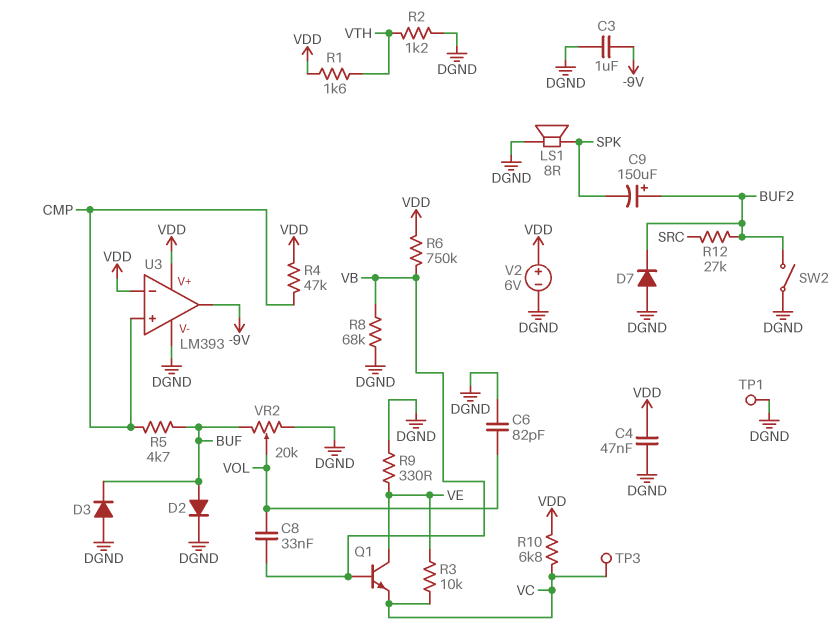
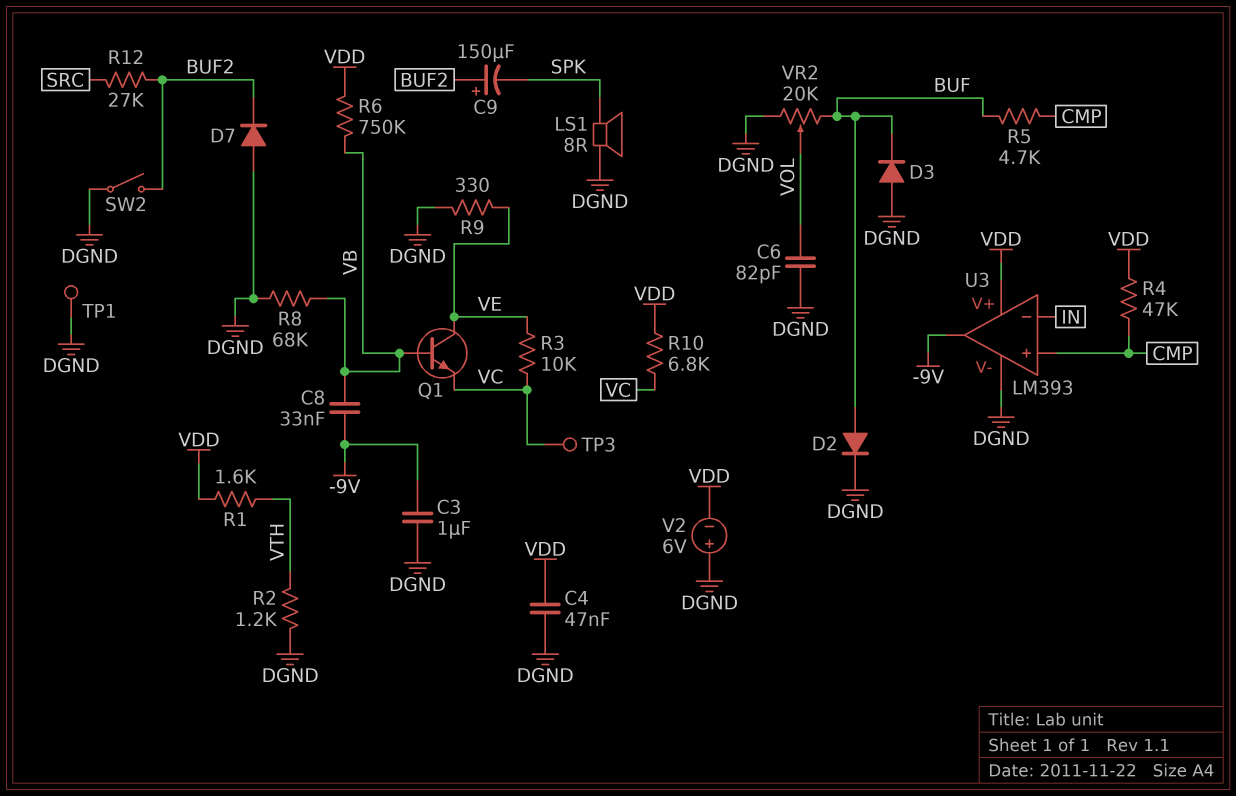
C8: 33nF (VB, VOL) -> 33nF (-9V, VB)
U3 pin in-: VDD -> IN
V2: 6V (plus VDD, minus DGND) -> 6V (plus DGND, minus VDD)

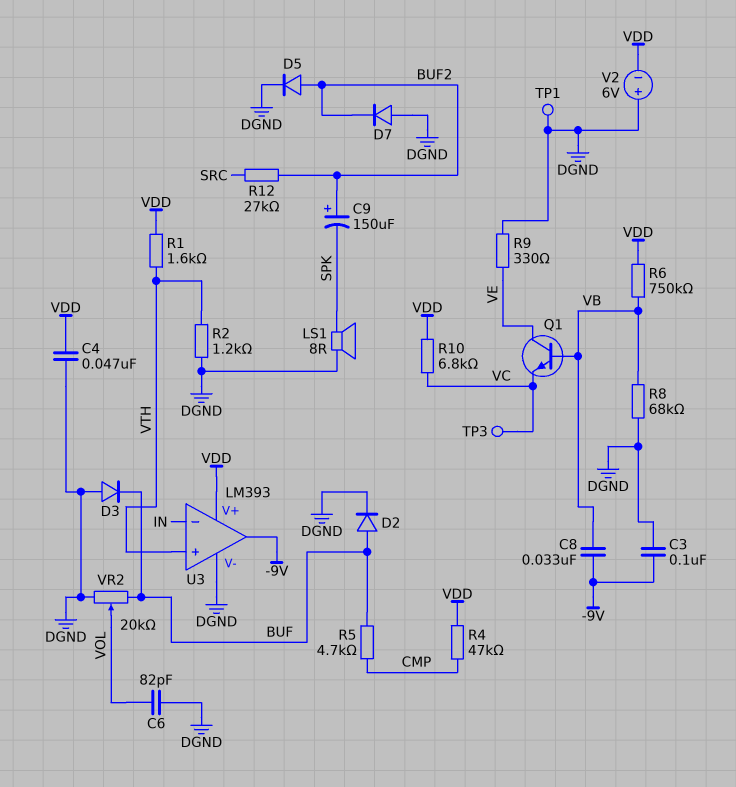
C3: 1uF (-9V, DGND) -> 100nF (-9V, DGND)
D5: none -> diode (A BUF2, K DGND)
R3: 10k (VC, VE) -> none
SW2: switch (BUF2, DGND) -> none
U3 pin in+: CMP -> VTH

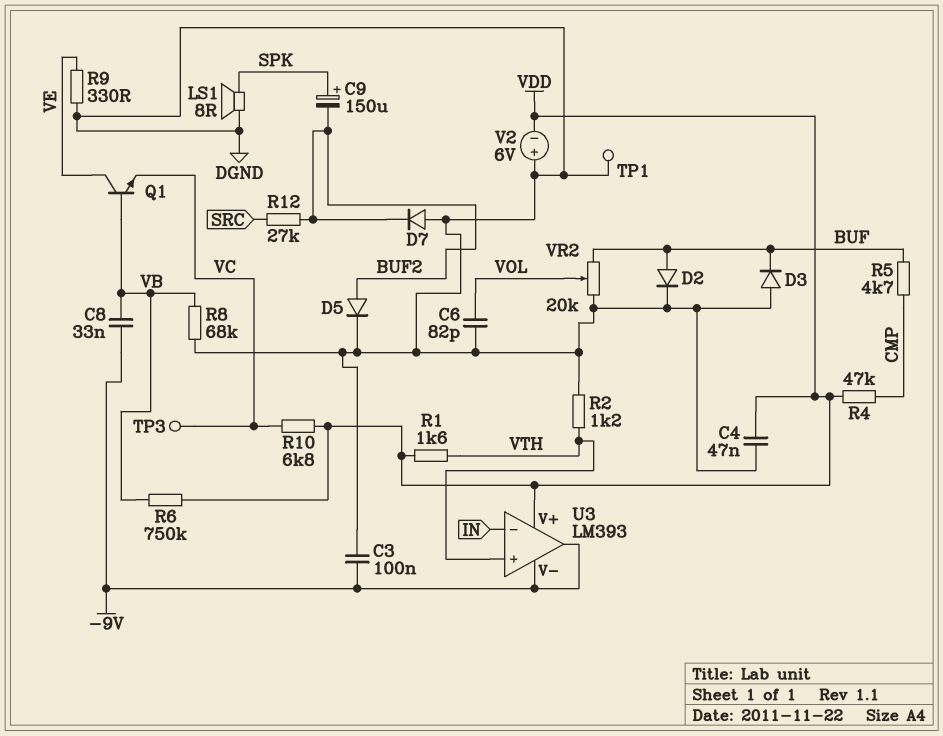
C9: 150uF (plus BUF2, minus SPK) -> 150uF (plus SPK, minus BUF2)
U3 pin V-: DGND -> -9V

